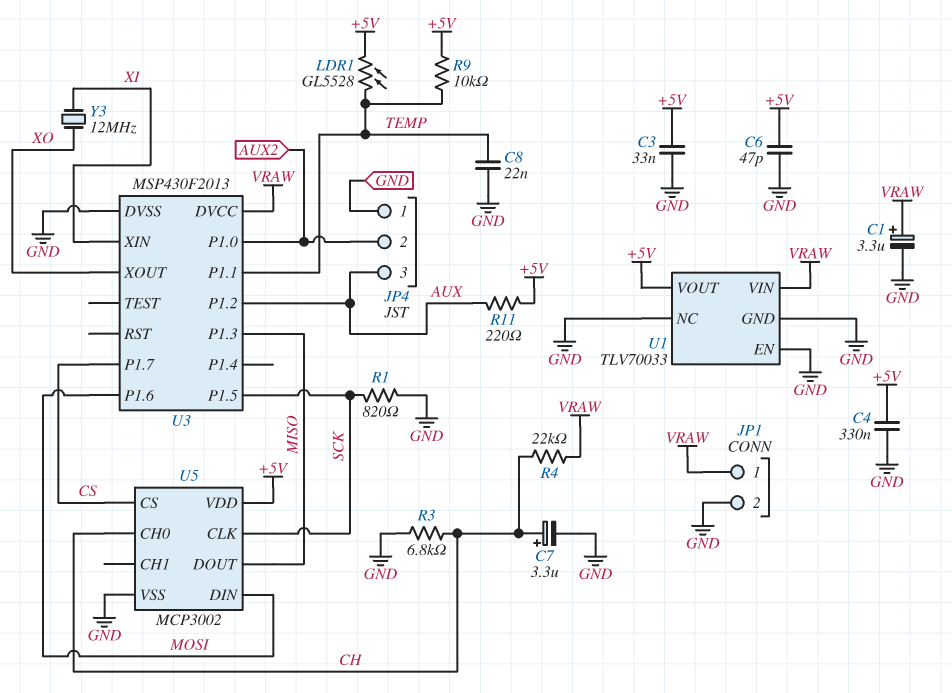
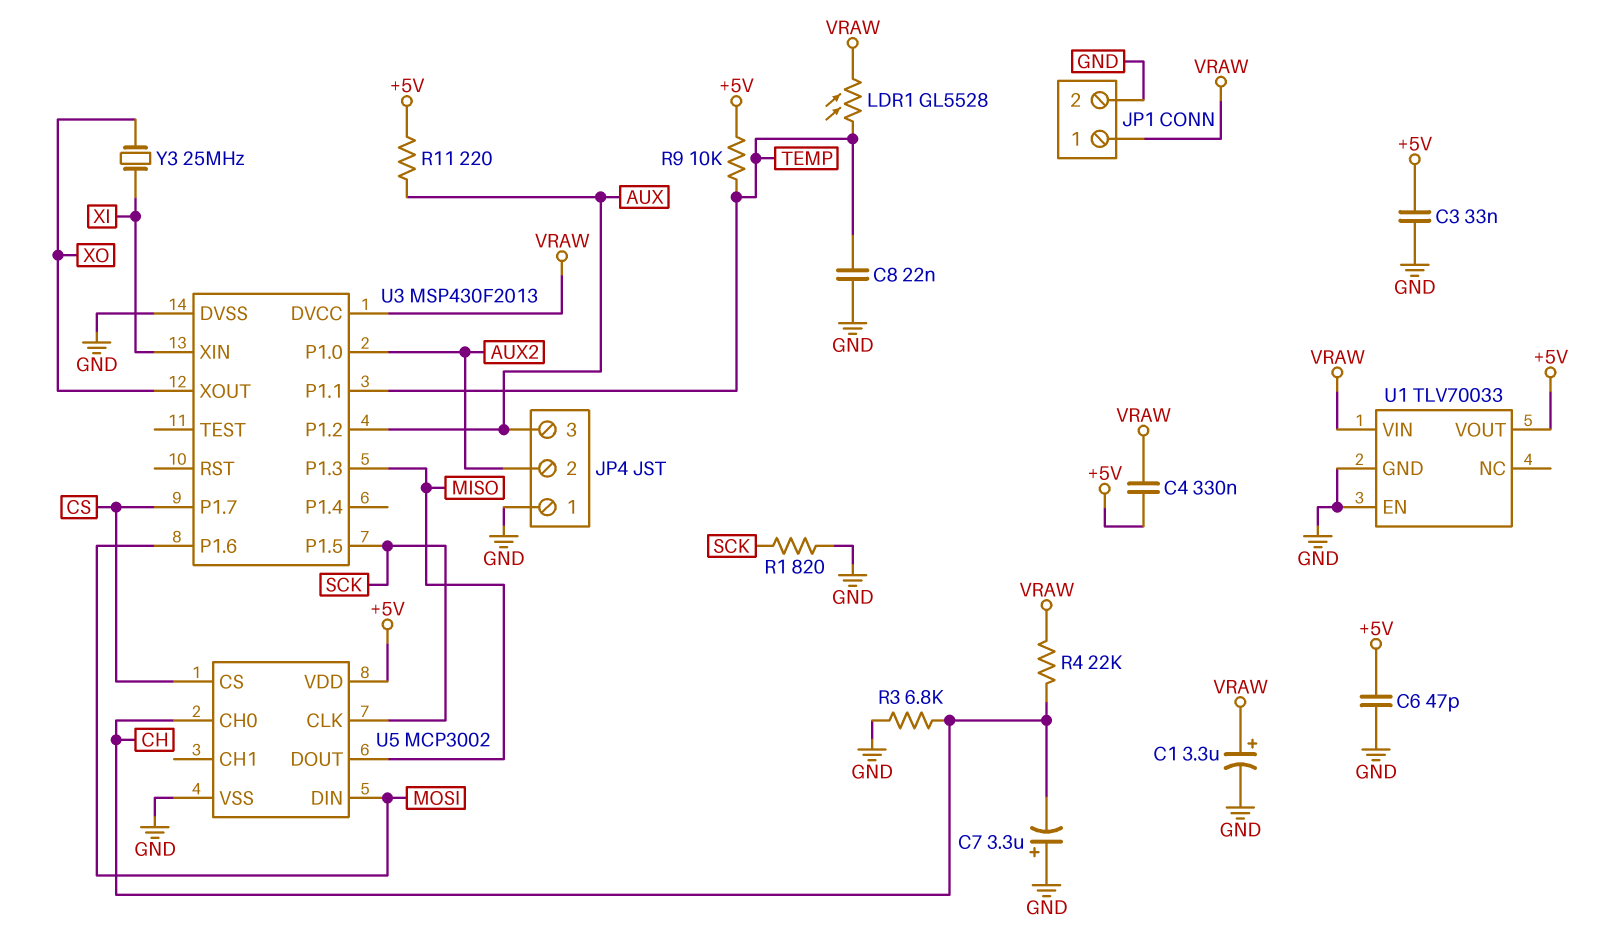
C4: 330nF (+5V, GND) -> 330nF (+5V, VRAW)
C7: 3.3uF (plus CH, minus GND) -> 3.3uF (plus GND, minus CH)
LDR1: GL5528 (+5V, TEMP) -> GL5528 (TEMP, VRAW)
U1 pin NC: GND -> none
Y3: 12MHz (XI, XO) -> 25MHz (XI, XO)

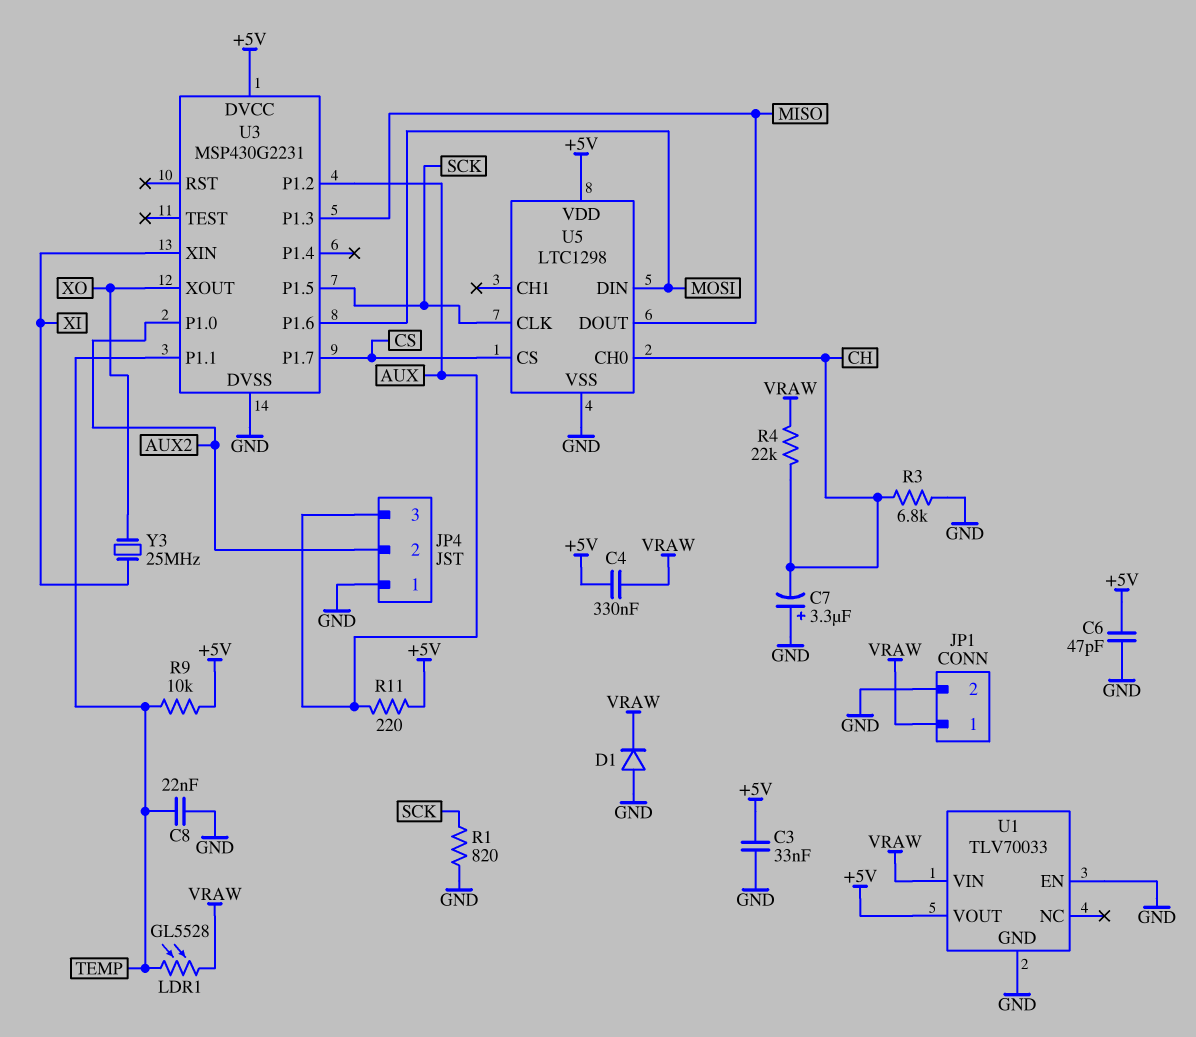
C1: 3.3uF (plus VRAW, minus GND) -> none
D1: none -> diode (A GND, K VRAW)
U3: MSP430F2013 -> MSP430G2231
U3 pin DVCC: VRAW -> +5V
U5: MCP3002 -> LTC1298

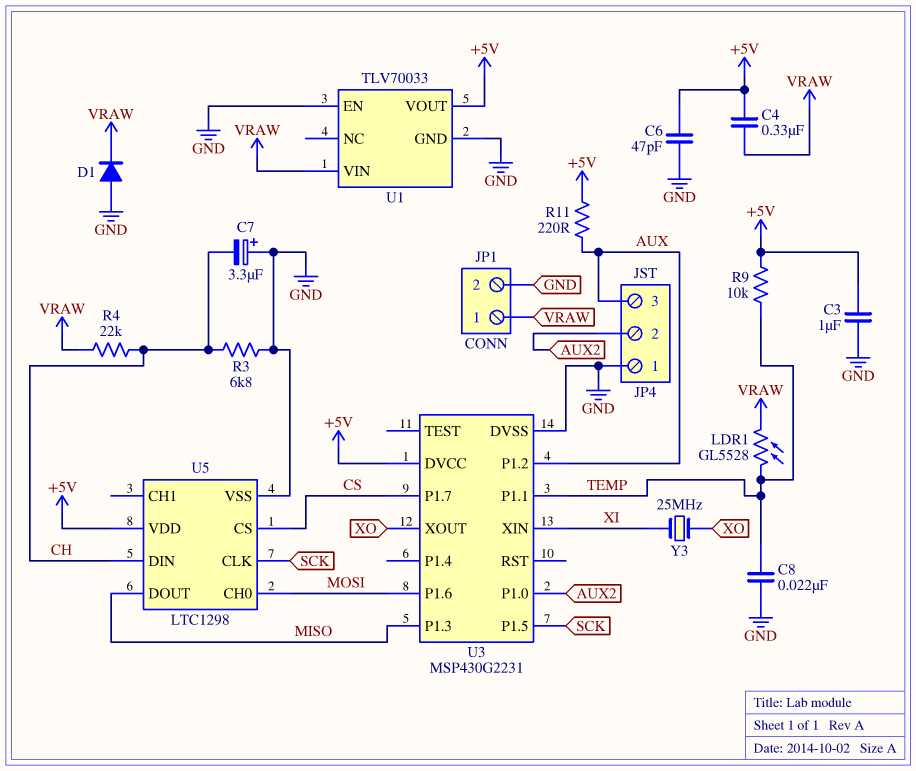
C3: 33nF (+5V, GND) -> 1uF (+5V, GND)
R1: 820 (GND, SCK) -> none
U5 pin CH0: CH -> MOSI
U5 pin DIN: MOSI -> CH

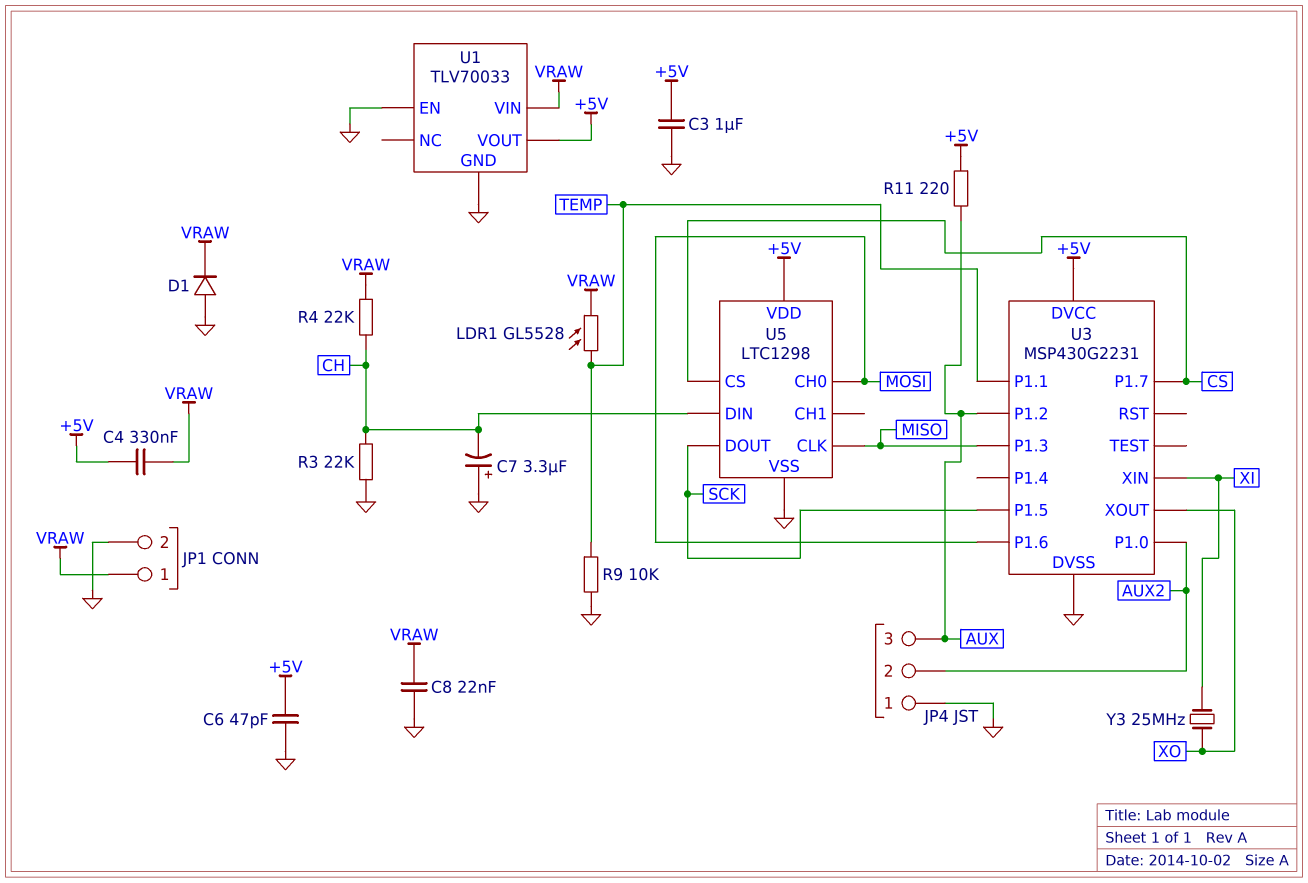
C8: 22nF (GND, TEMP) -> 22nF (GND, VRAW)
R3: 6.8k (CH, GND) -> 22k (CH, GND)
R9: 10k (+5V, TEMP) -> 10k (GND, TEMP)
U5 pin CLK: SCK -> MISO
U5 pin DOUT: MISO -> SCK

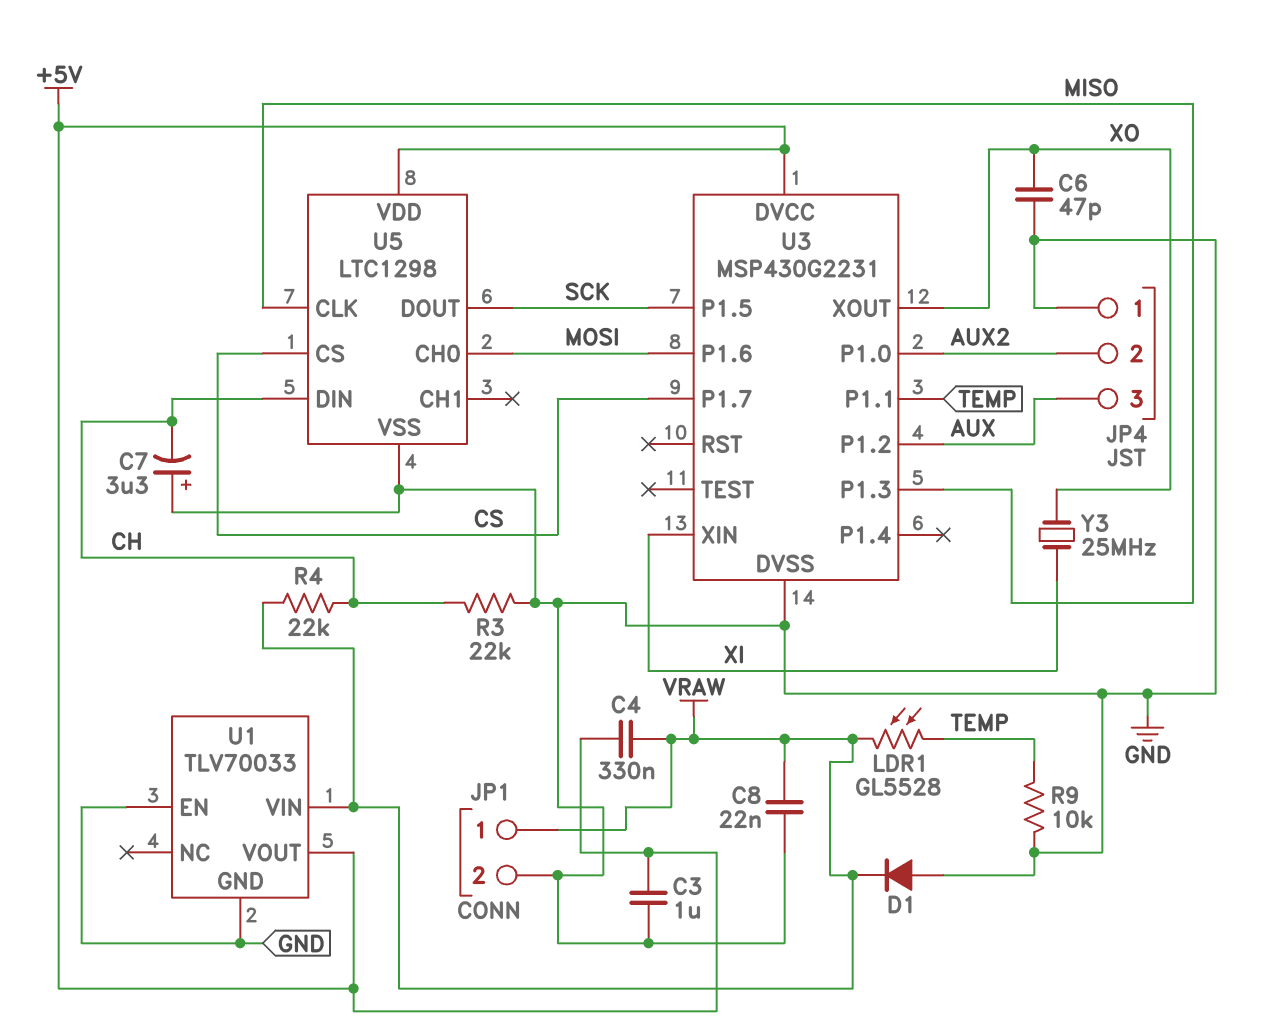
C6: 47pF (+5V, GND) -> 47pF (GND, XO)
R11: 220 (+5V, AUX) -> none

